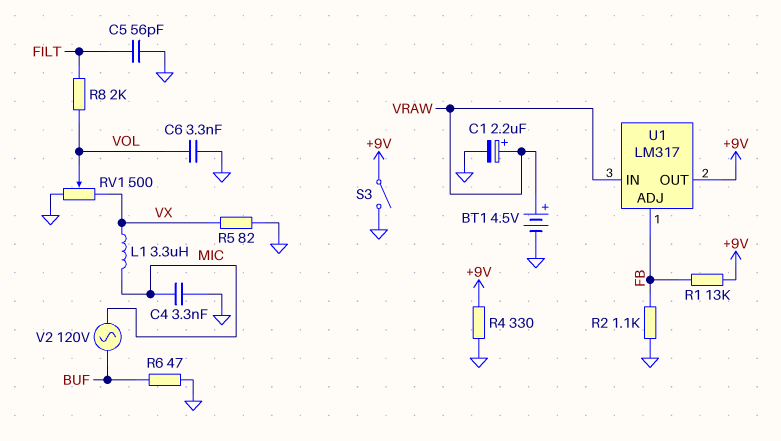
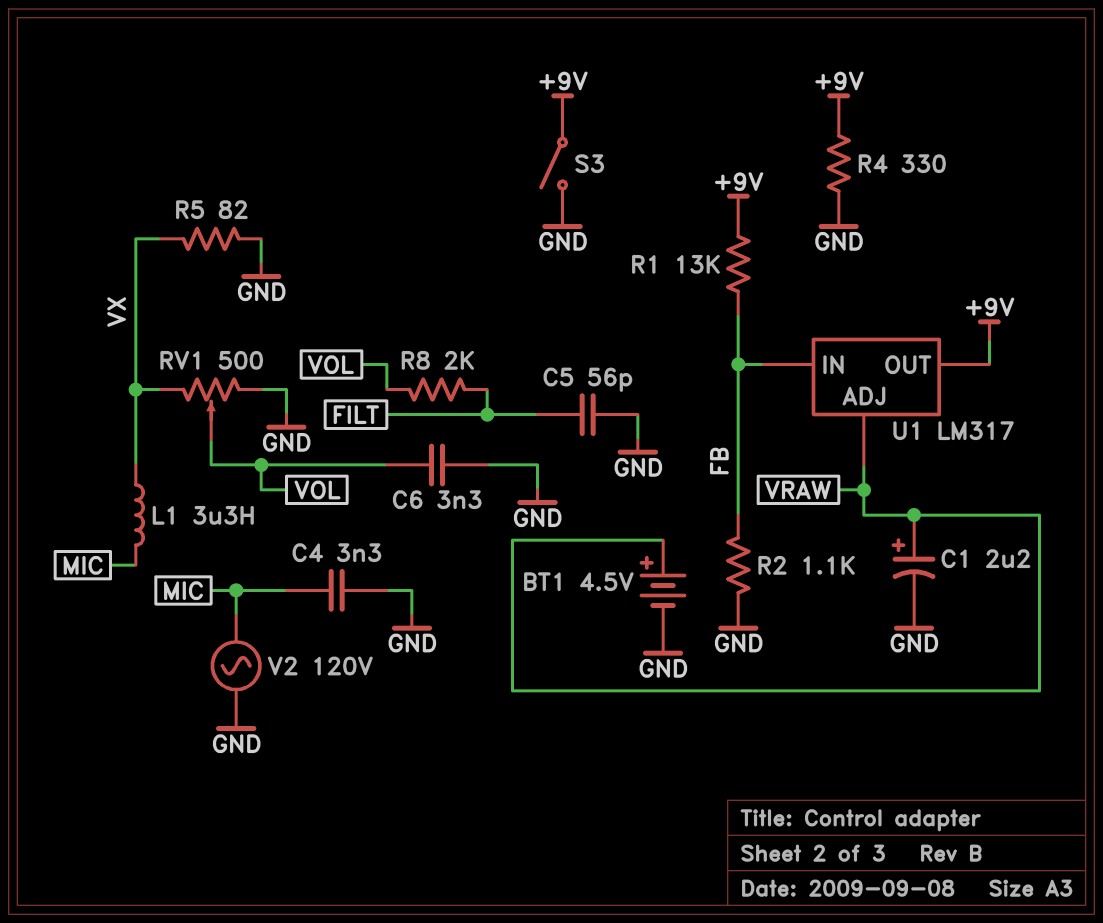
R6: 47 (BUF, GND) -> none
U1 pin ADJ: FB -> VRAW
U1 pin IN: VRAW -> FB
V2: AC 120V (BUF, MIC) -> AC 120V (GND, MIC)

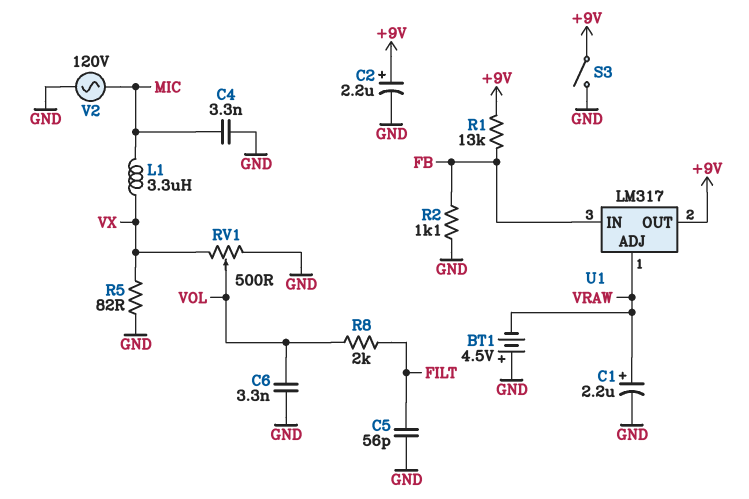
BT1: 4.5V (plus VRAW, minus GND) -> 4.5V (plus GND, minus VRAW)
C2: none -> 2.2uF (plus +9V, minus GND)
R4: 330 (+9V, GND) -> none

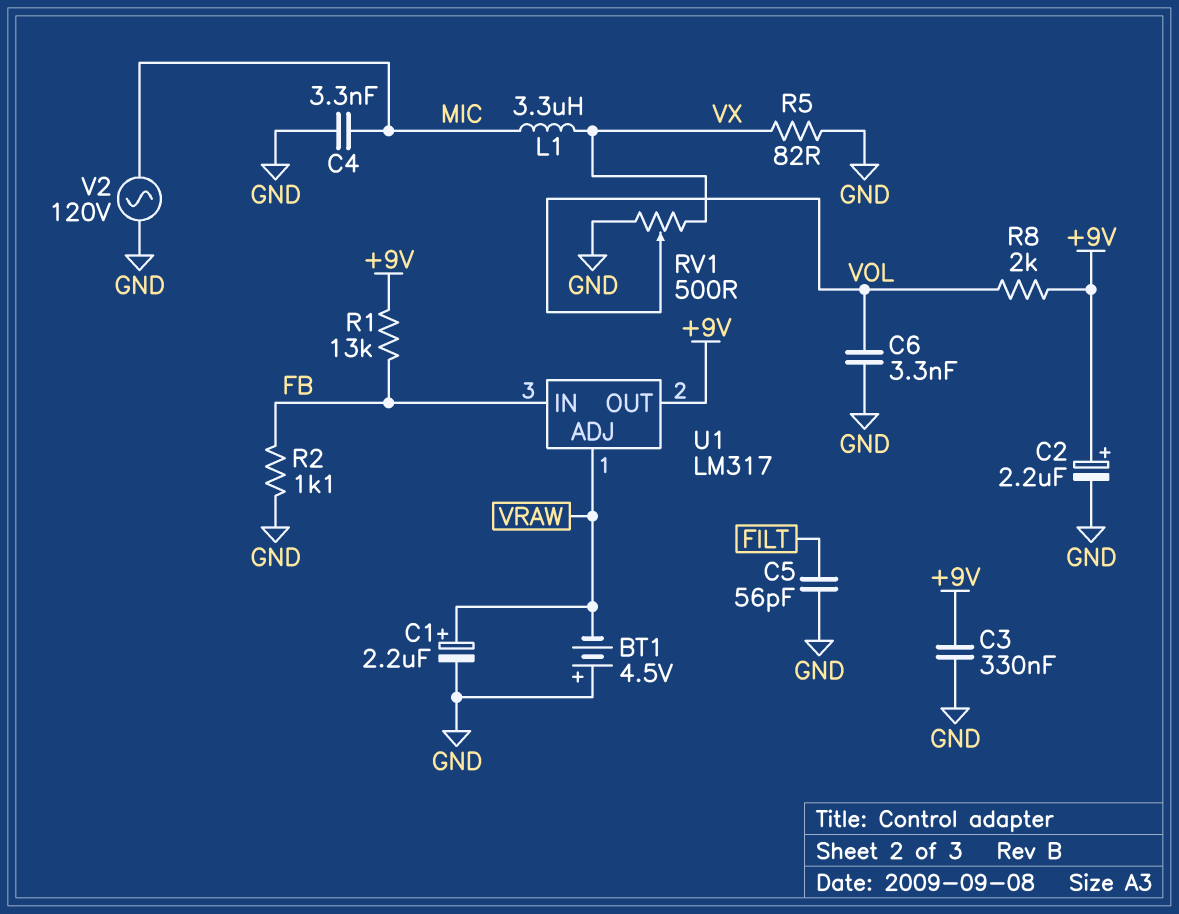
C3: none -> 330nF (+9V, GND)
R8: 2k (FILT, VOL) -> 2k (+9V, VOL)
S3: switch (+9V, GND) -> none

